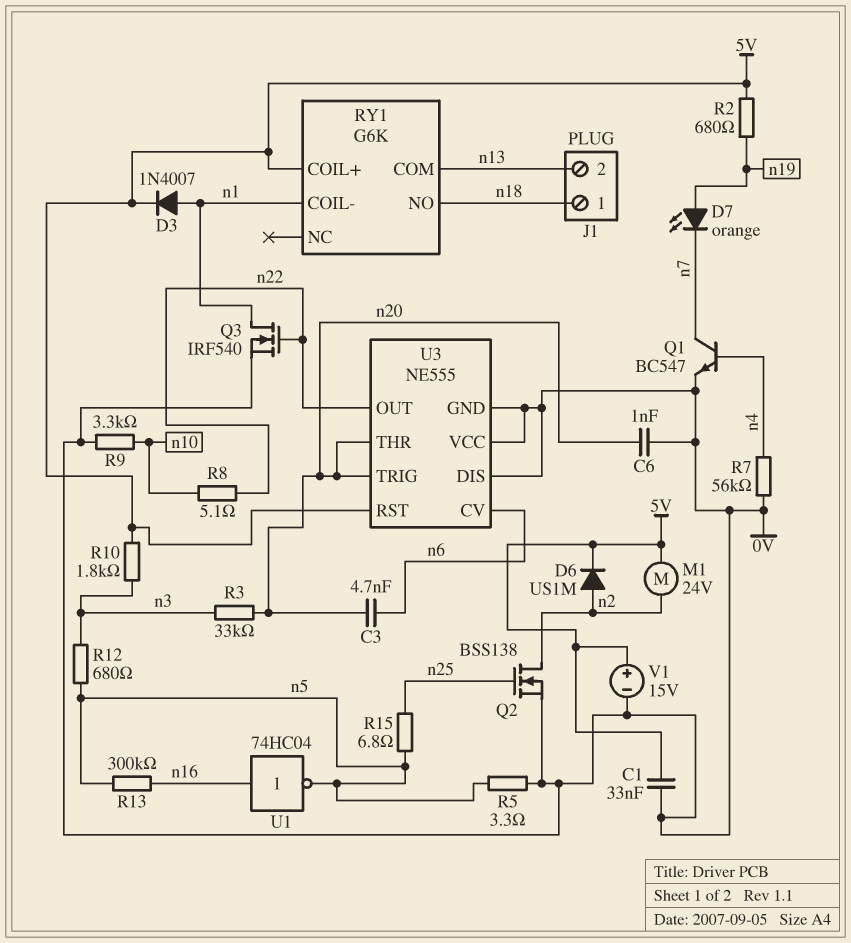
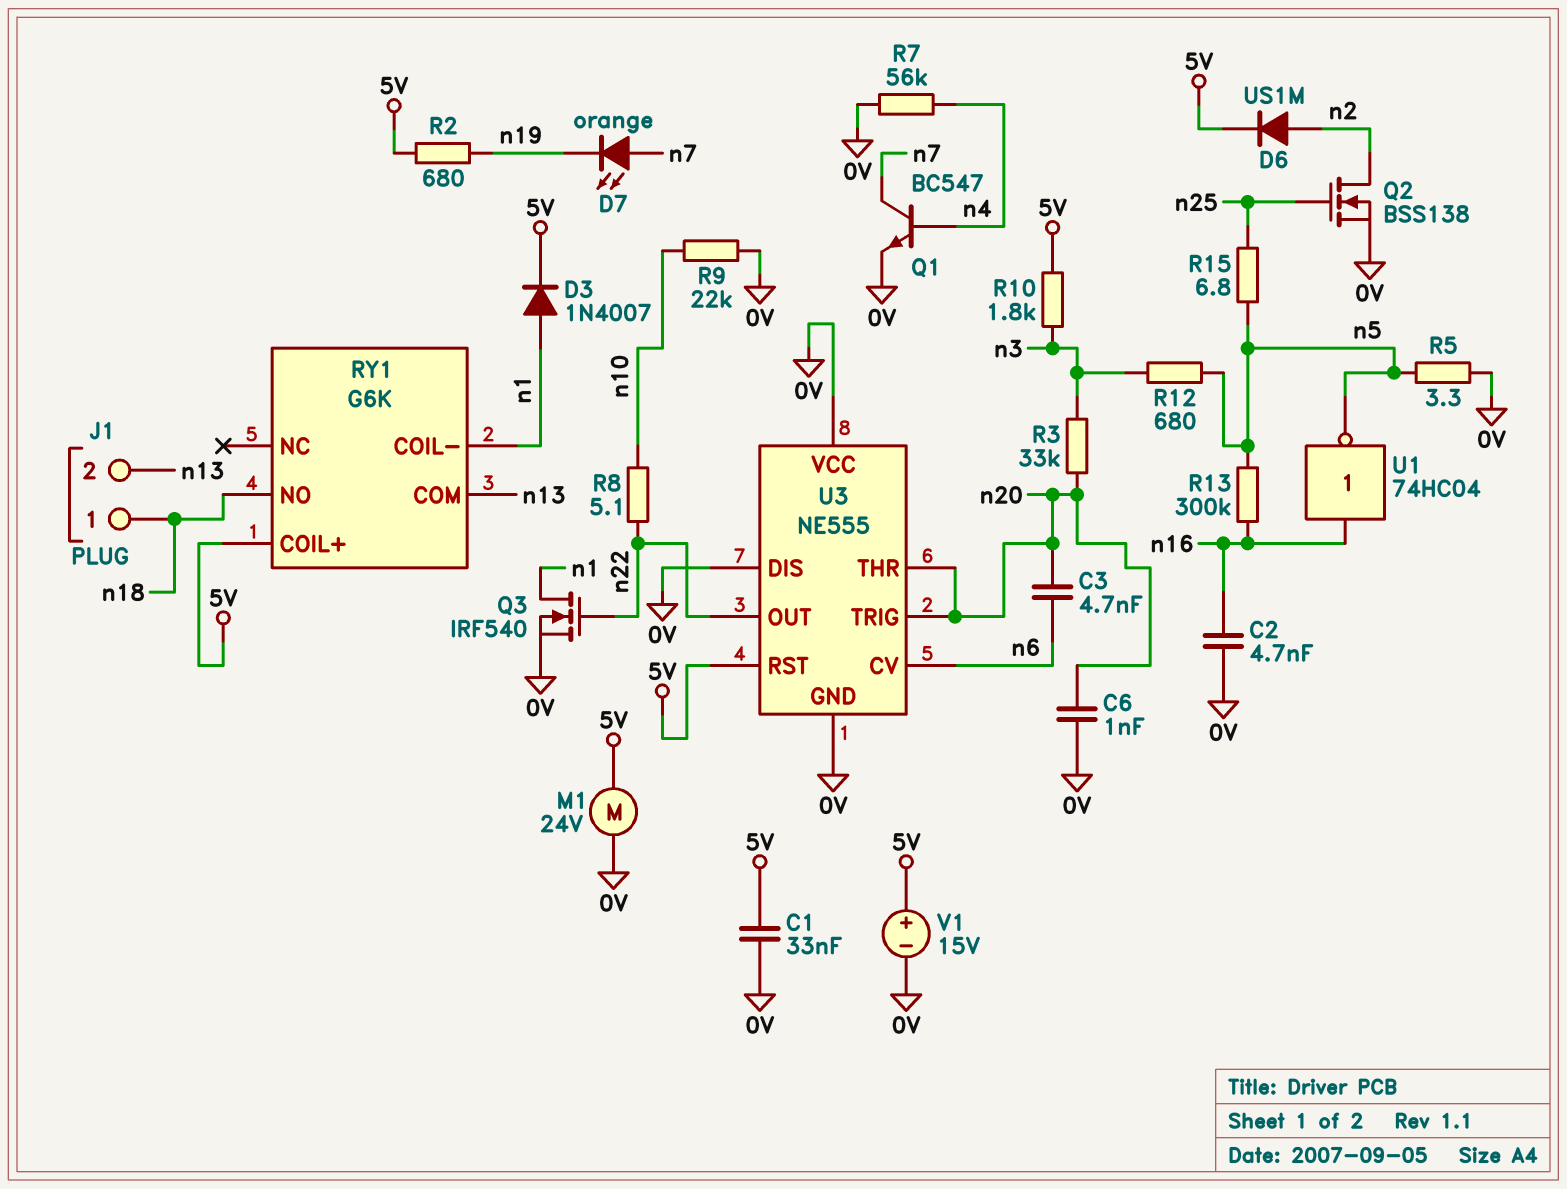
C2: none -> 4.7nF (0V, n16)
D7: LED orange (A n19, K n7) -> LED orange (A n7, K n19)
M1: motor 24V (5V, n2) -> motor 24V (0V, 5V)
R9: 3.3k (0V, n10) -> 22k (0V, n10)

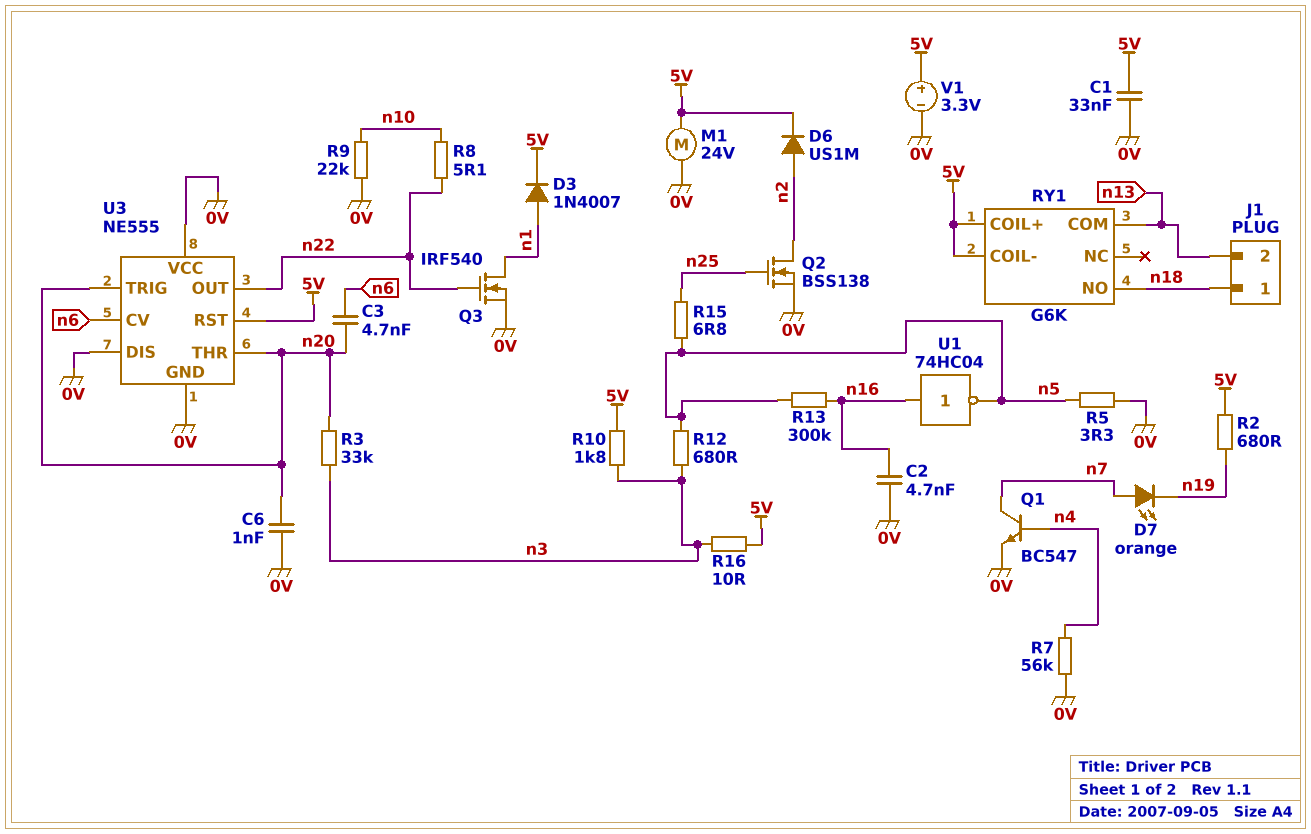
R16: none -> 10 (5V, n3)
RY1 pin COIL-: n1 -> 5V
V1: 15V (plus 5V, minus 0V) -> 3.3V (plus 5V, minus 0V)

